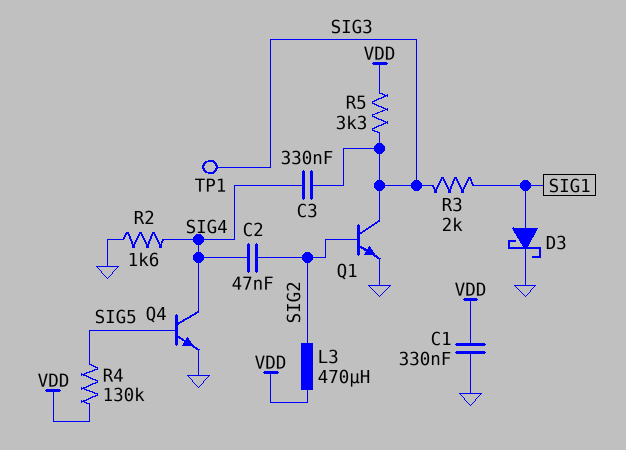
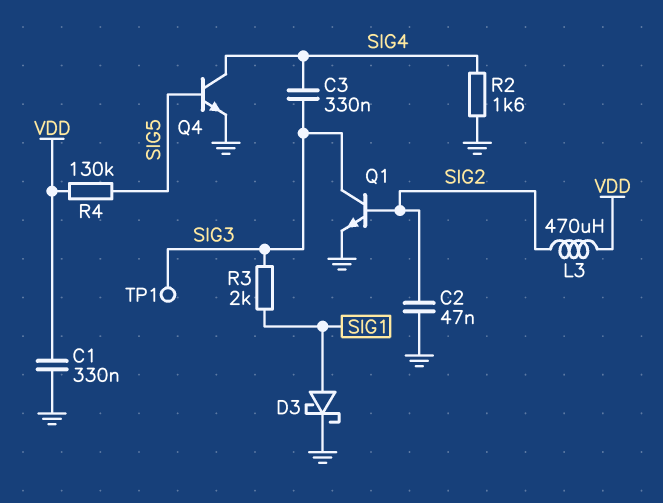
C2: 47nF (SIG2, SIG4) -> 47nF (GND, SIG2)
R5: 3.3k (SIG3, VDD) -> none

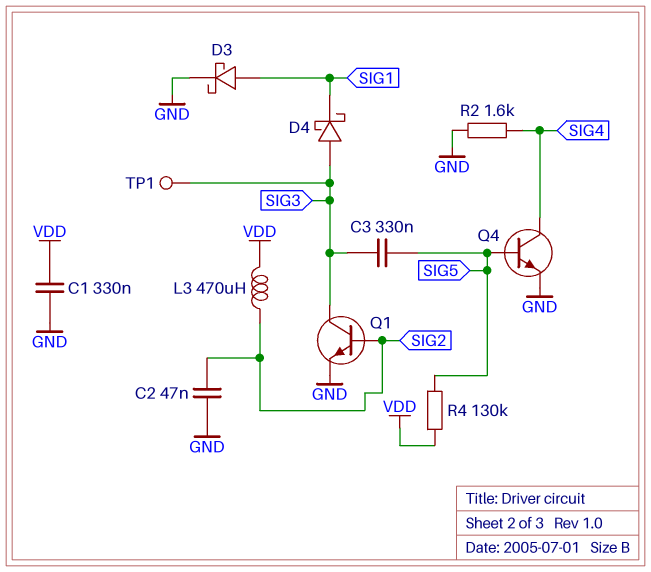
C3: 330nF (SIG3, SIG4) -> 330nF (SIG3, SIG5)
D4: none -> schottky (A SIG3, K SIG1)
R3: 2k (SIG1, SIG3) -> none

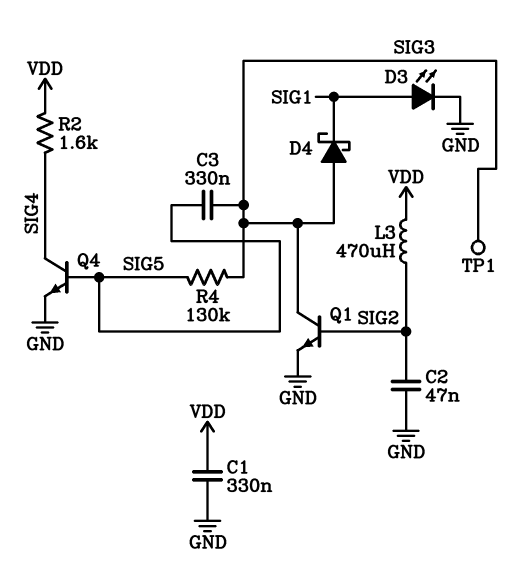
D3: schottky (A SIG1, K GND) -> LED (A SIG1, K GND)
R2: 1.6k (GND, SIG4) -> 1.6k (SIG4, VDD)
R4: 130k (SIG5, VDD) -> 130k (SIG3, SIG5)

